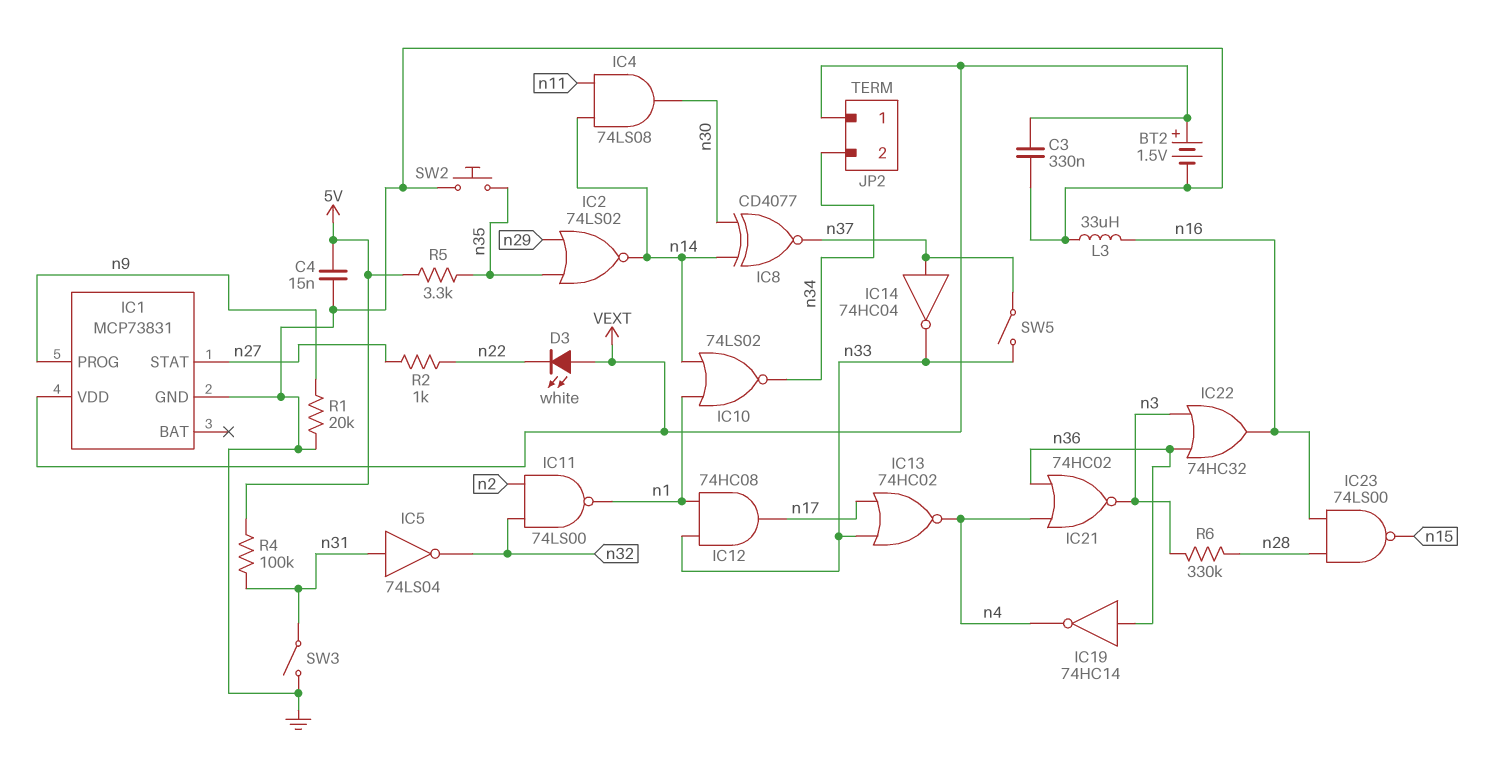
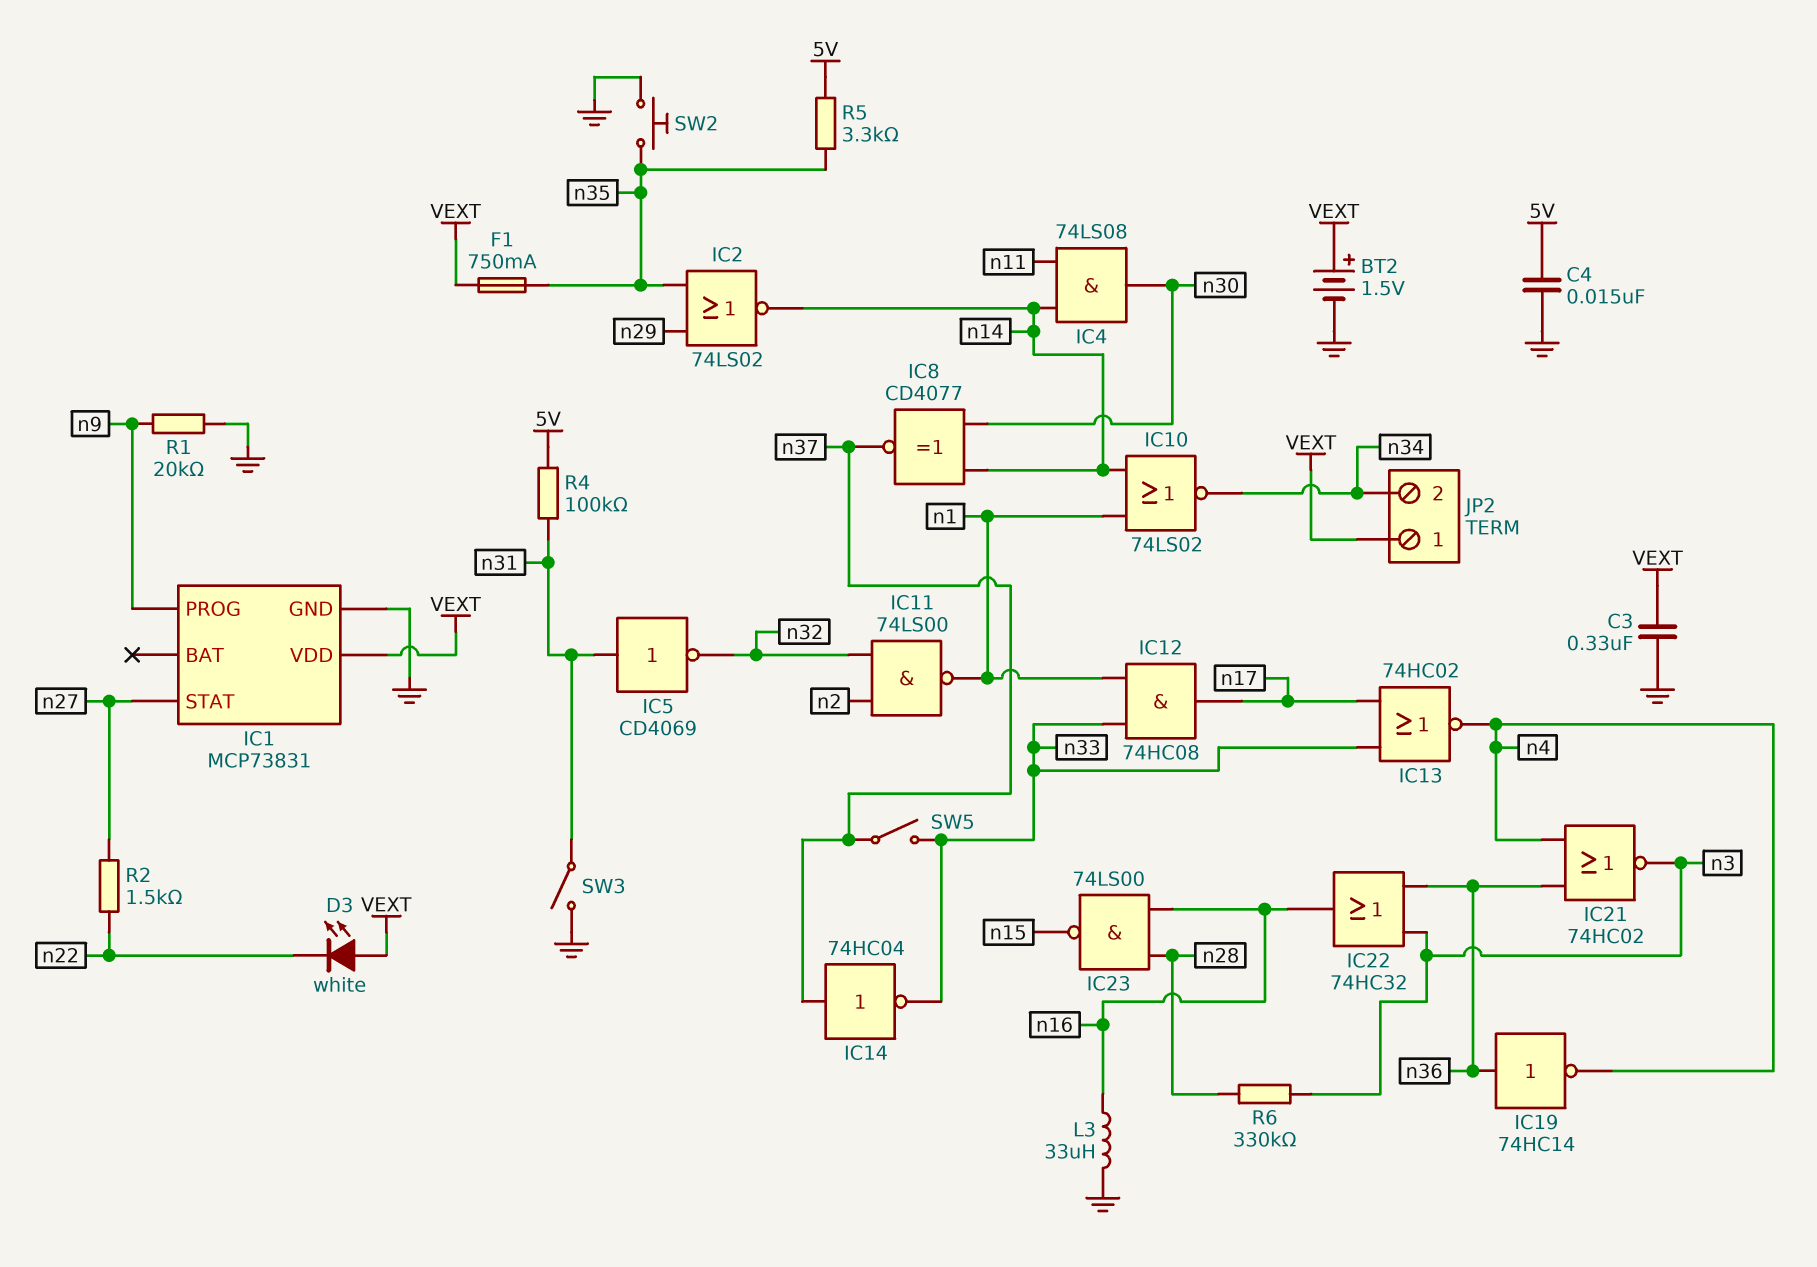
F1: none -> 750mA (VEXT, n35)
IC5: NOT 74LS04 (in n31, out n32) -> NOT CD4069 (in n31, out n32)
R2: 1k (n22, n27) -> 1.5k (n22, n27)

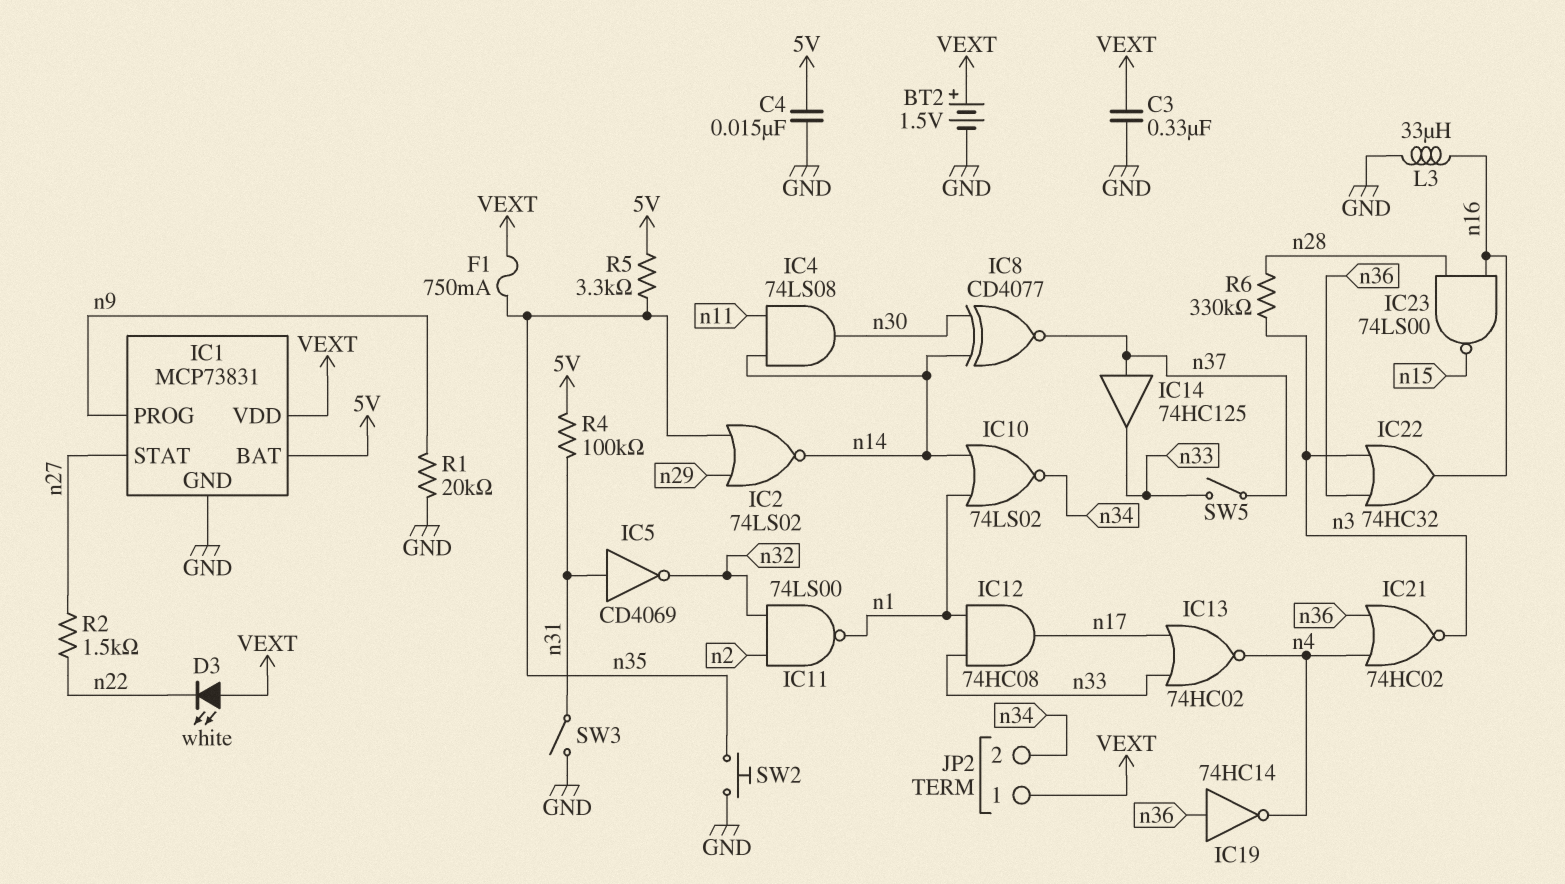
IC1 pin BAT: none -> 5V
IC14: NOT 74HC04 (in n37, out n33) -> buffer 74HC125 (in n37, out n33)

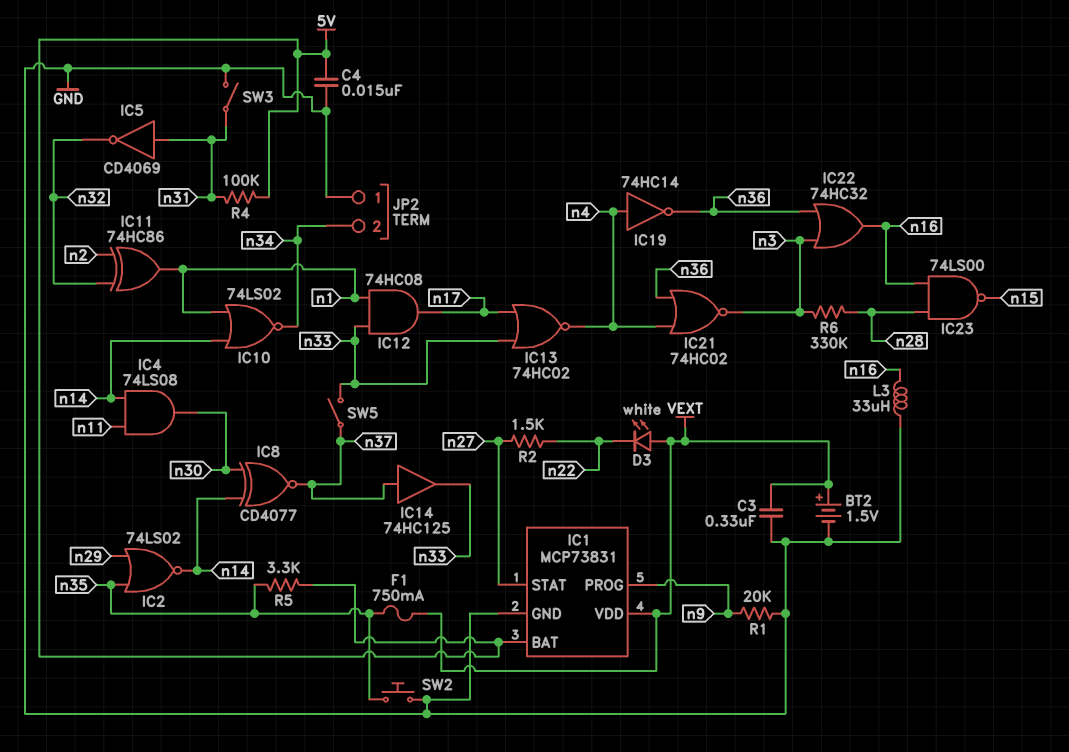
IC11: NAND 74LS00 (in n2, in n32, out n1) -> XOR 74HC86 (in n2, in n32, out n1)
IC19: NOT 74HC14 (in n36, out n4) -> NOT 74HC14 (in n4, out n36)
JP2 pin 1: VEXT -> GND

